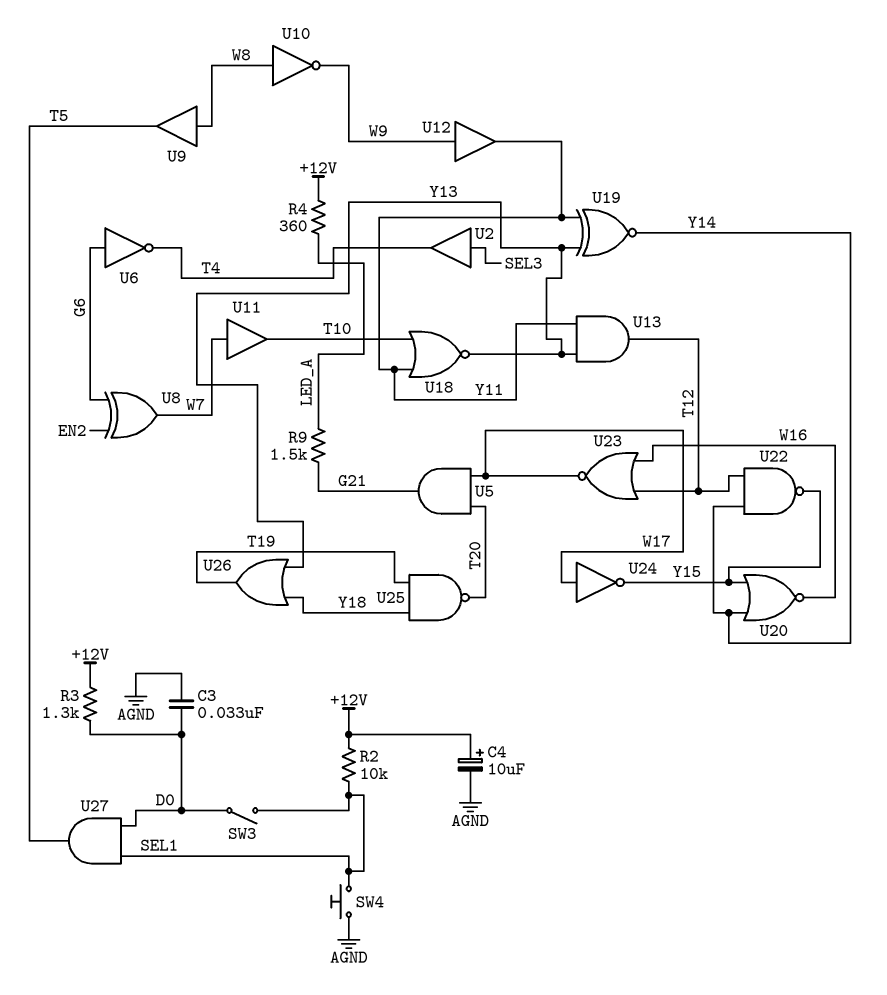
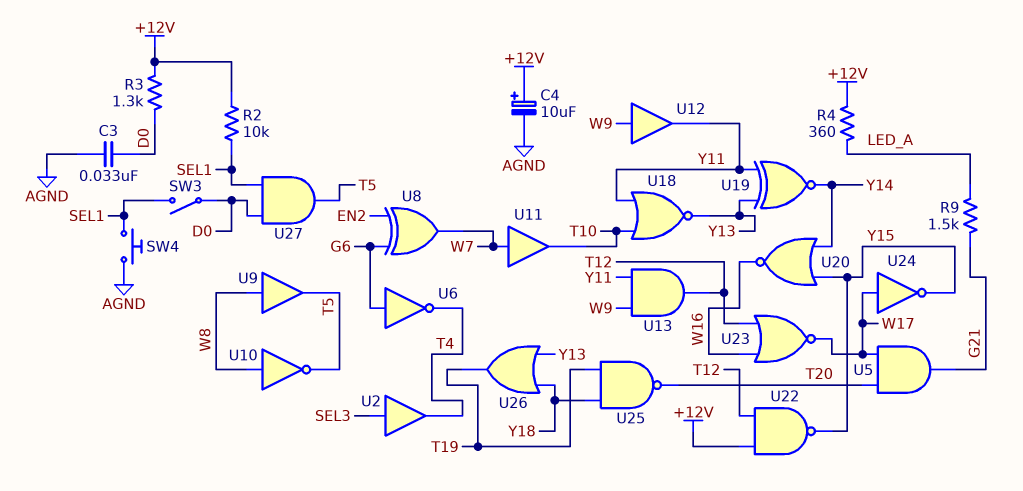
U10: NOT (in W8, out W9) -> NOT (in W8, out T5)
U13: AND (in Y11, in Y13, out T12) -> AND (in W9, in Y11, out T12)
U22: NAND (in T12, in Y14, out Y15) -> NAND (in +12V, in T12, out Y15)

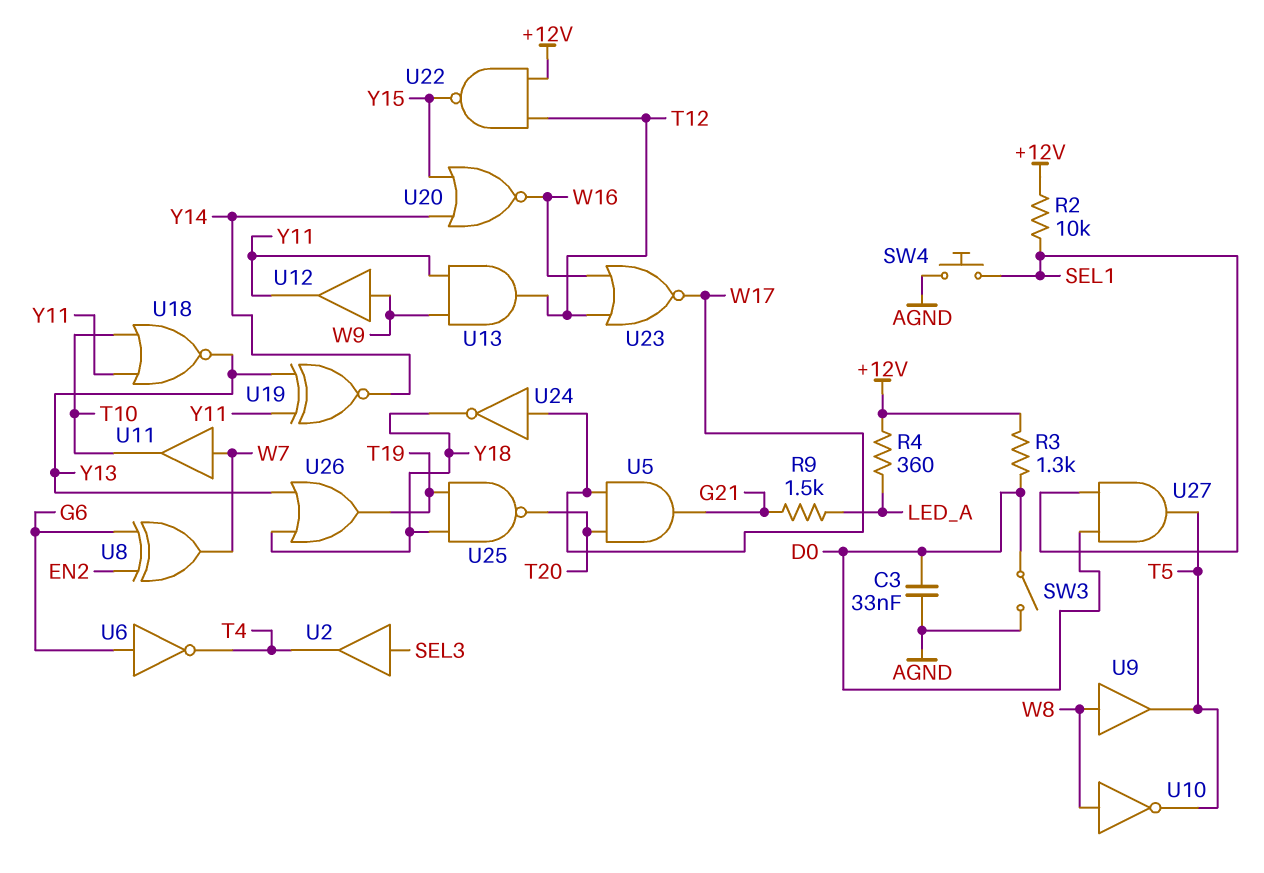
C4: 10uF (plus +12V, minus AGND) -> none
SW3: switch (D0, SEL1) -> switch (AGND, D0)
U24: NOT (in W17, out Y15) -> NOT (in W17, out Y18)

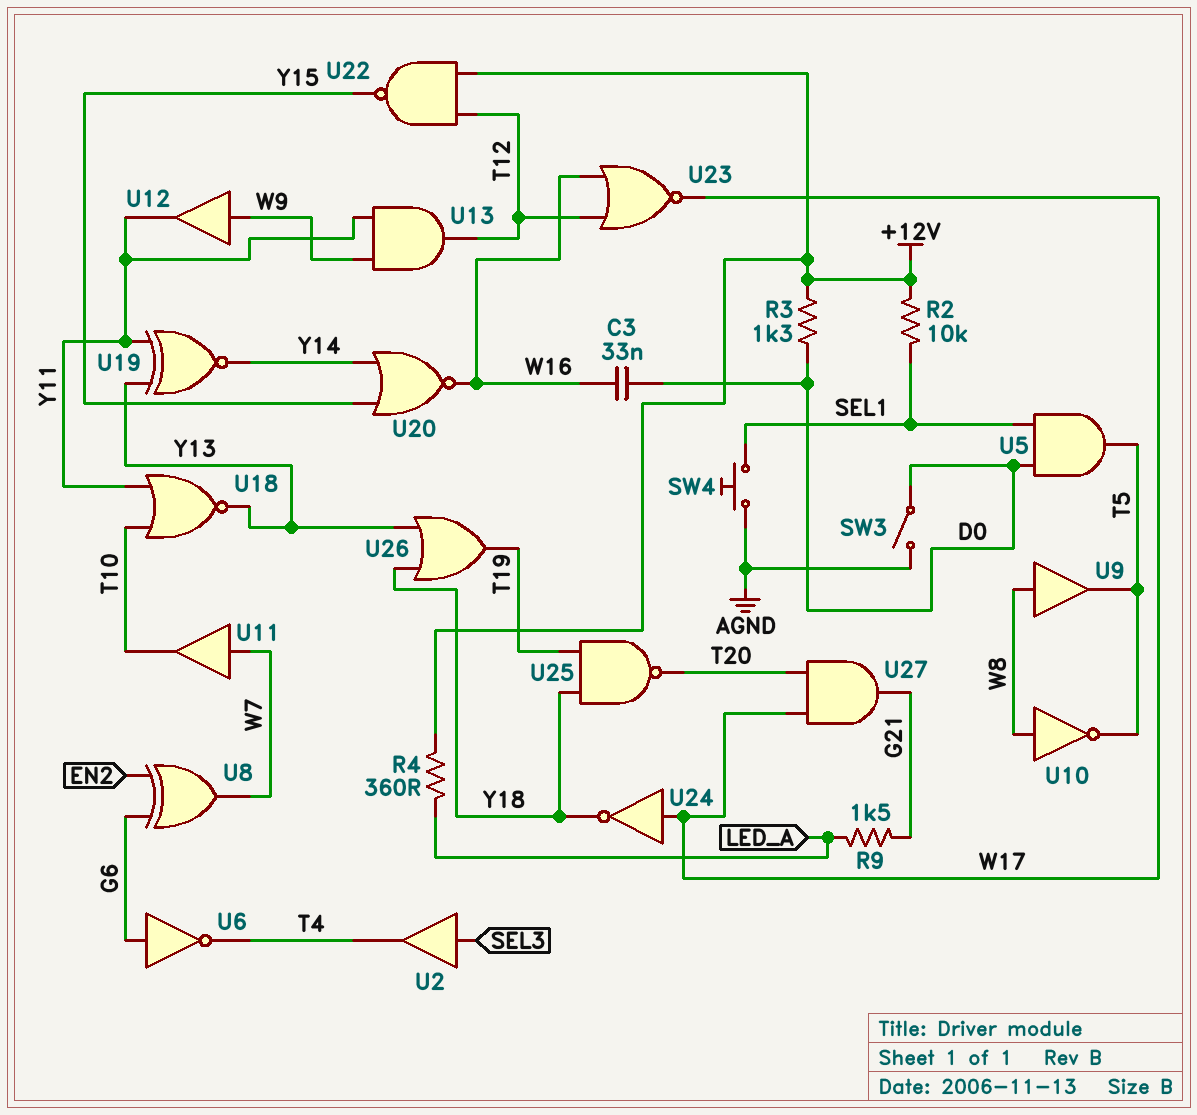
C3: 33nF (AGND, D0) -> 33nF (D0, W16)
U5: AND (in T20, in W17, out G21) -> AND (in D0, in SEL1, out T5)
U27: AND (in D0, in SEL1, out T5) -> AND (in T20, in W17, out G21)

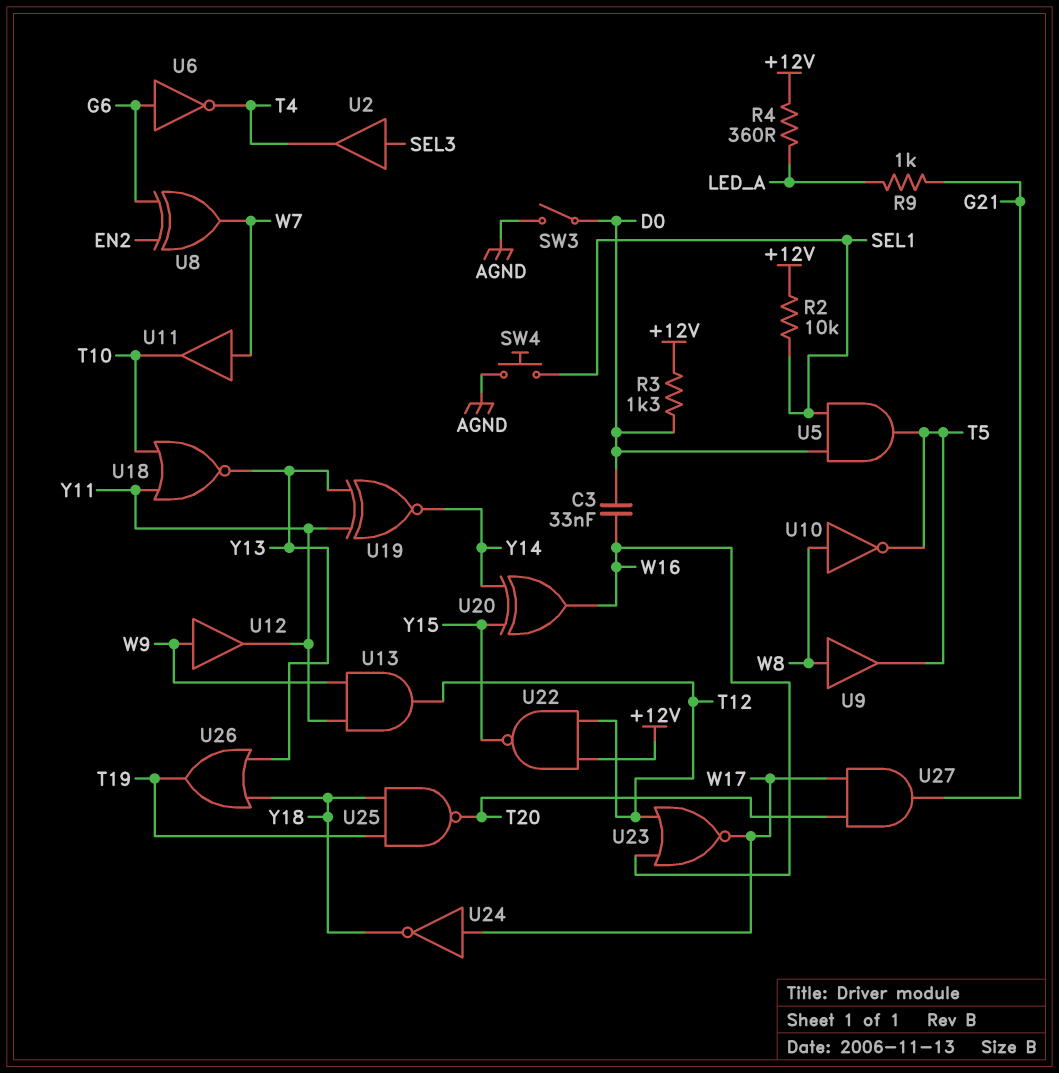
R9: 1.5k (G21, LED_A) -> 1k (G21, LED_A)
U20: NOR (in Y14, in Y15, out W16) -> XOR (in Y14, in Y15, out W16)

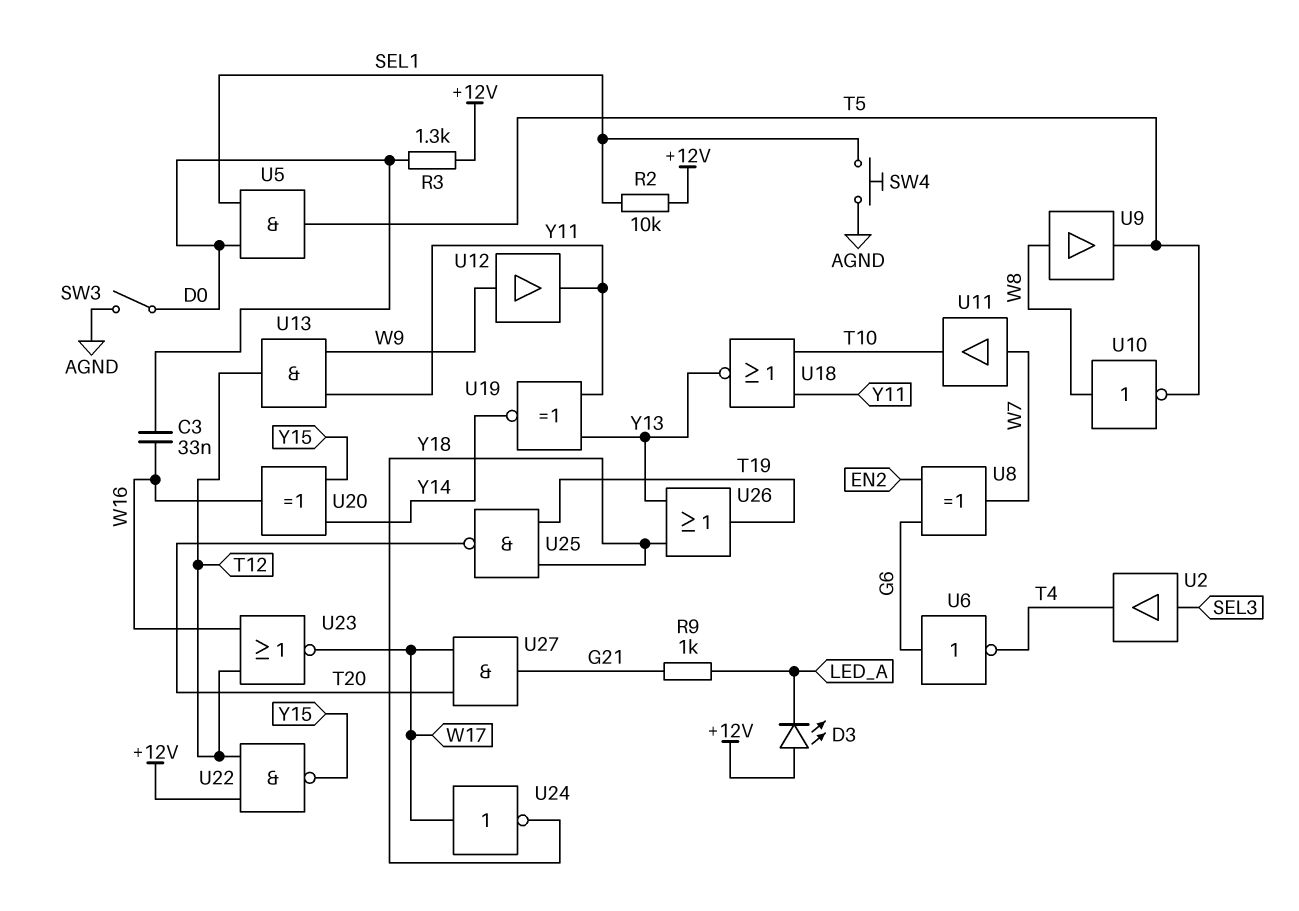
D3: none -> LED (A +12V, K LED_A)
R4: 360 (+12V, LED_A) -> none

